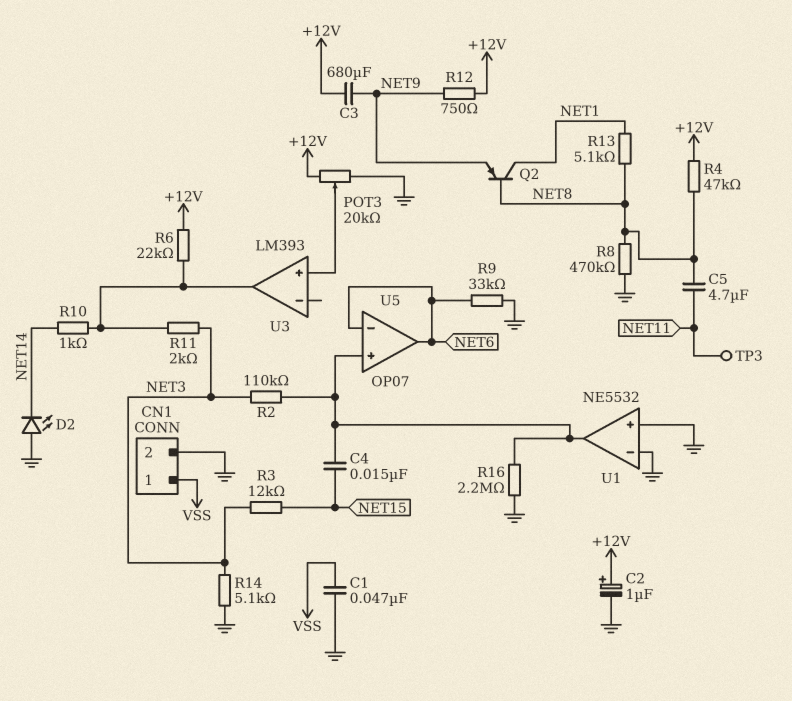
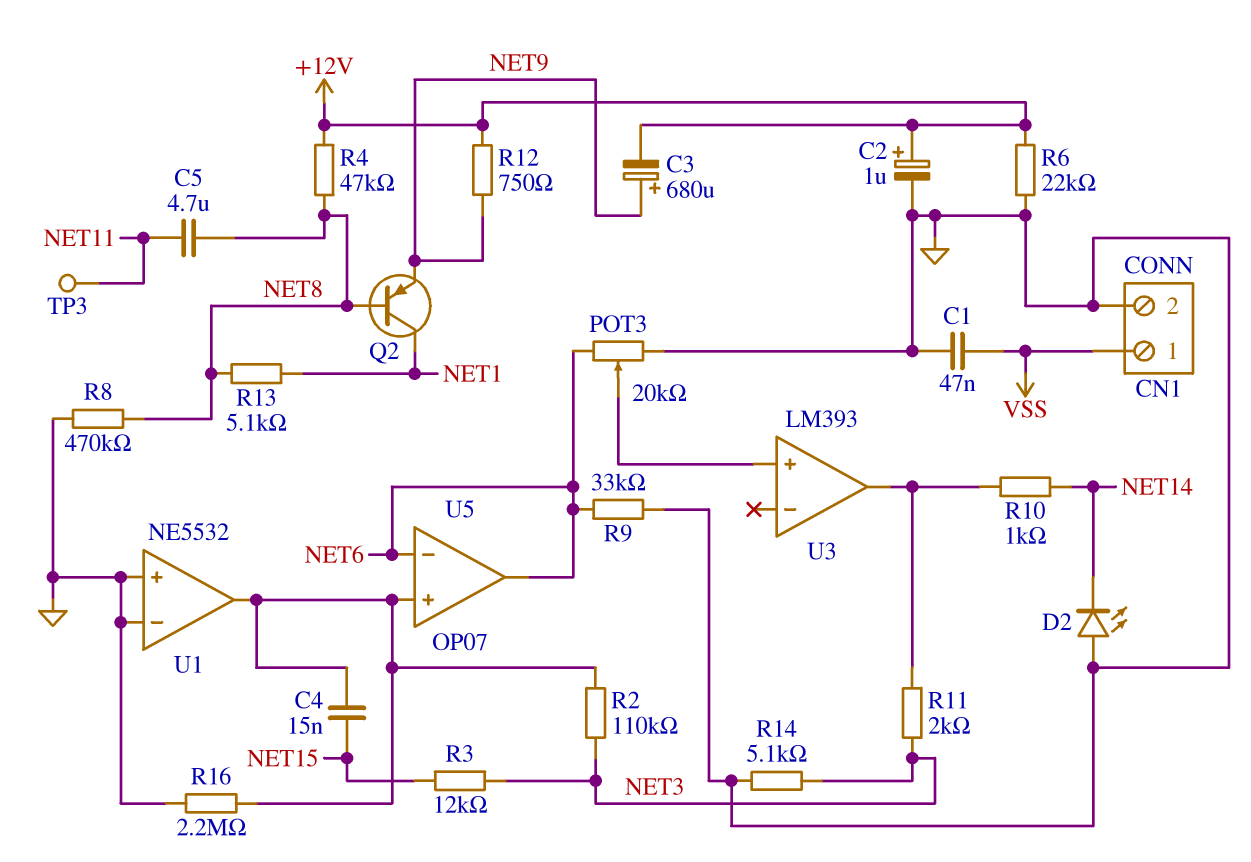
C3: 680uF (+12V, NET9) -> 680uF (plus NET9, minus +12V)
POT3: 20k (+12V, GND, wiper U3/in+) -> 20k (GND, NET6, wiper U3/in+)
R6: 22k (+12V, U3/out) -> 22k (+12V, GND)

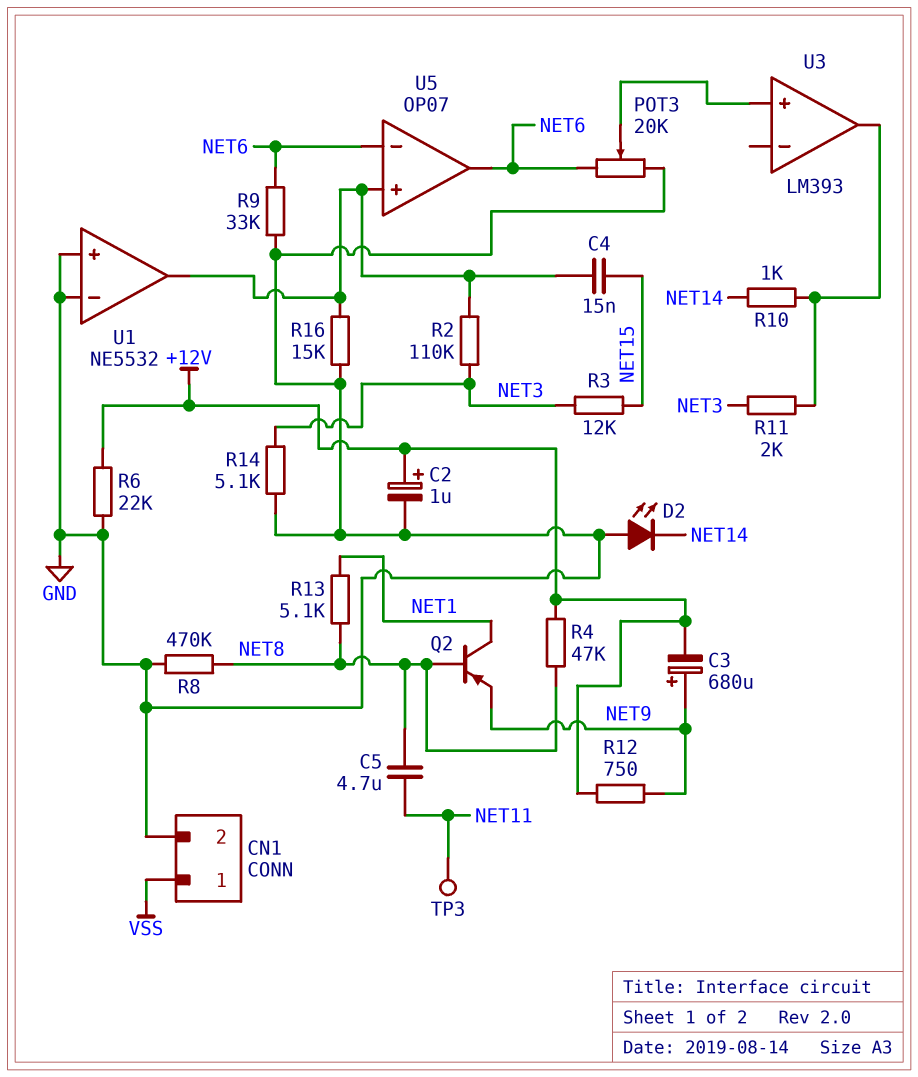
C1: 47nF (GND, VSS) -> none
R16: 2.2M (GND, U1/out) -> 15k (GND, U1/out)

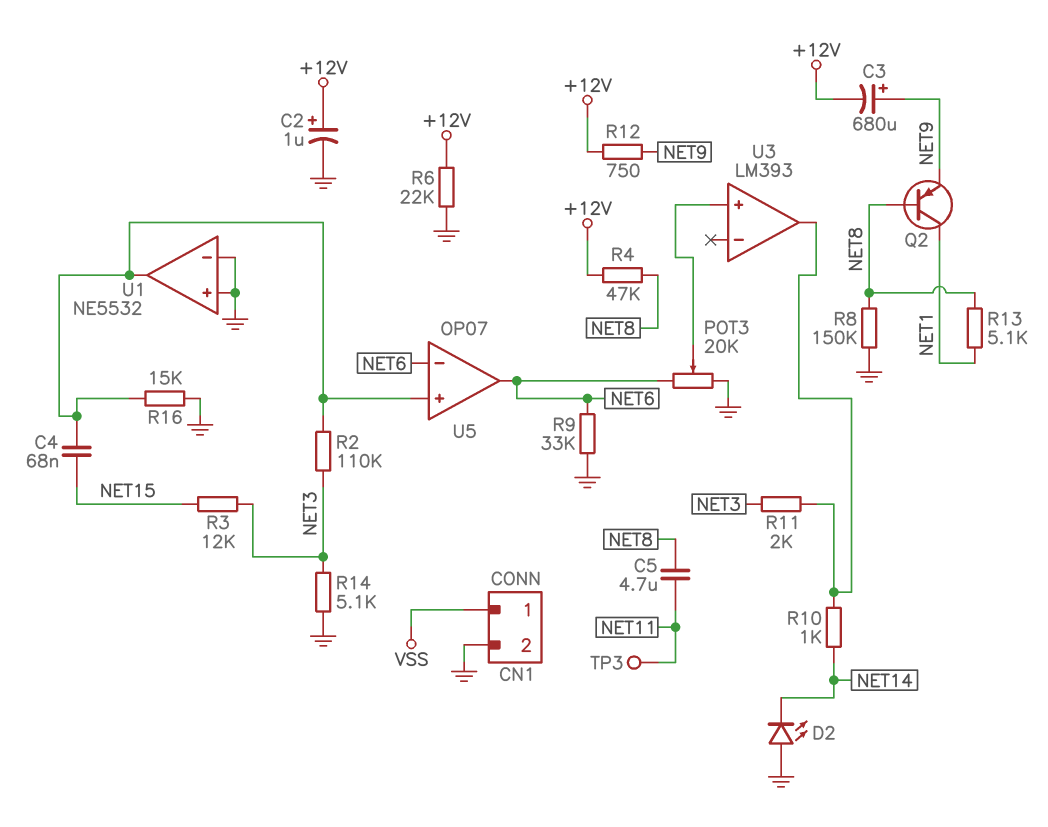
C4: 15nF (NET15, U1/out) -> 68nF (NET15, U1/out)
R8: 470k (GND, NET8) -> 150k (GND, NET8)

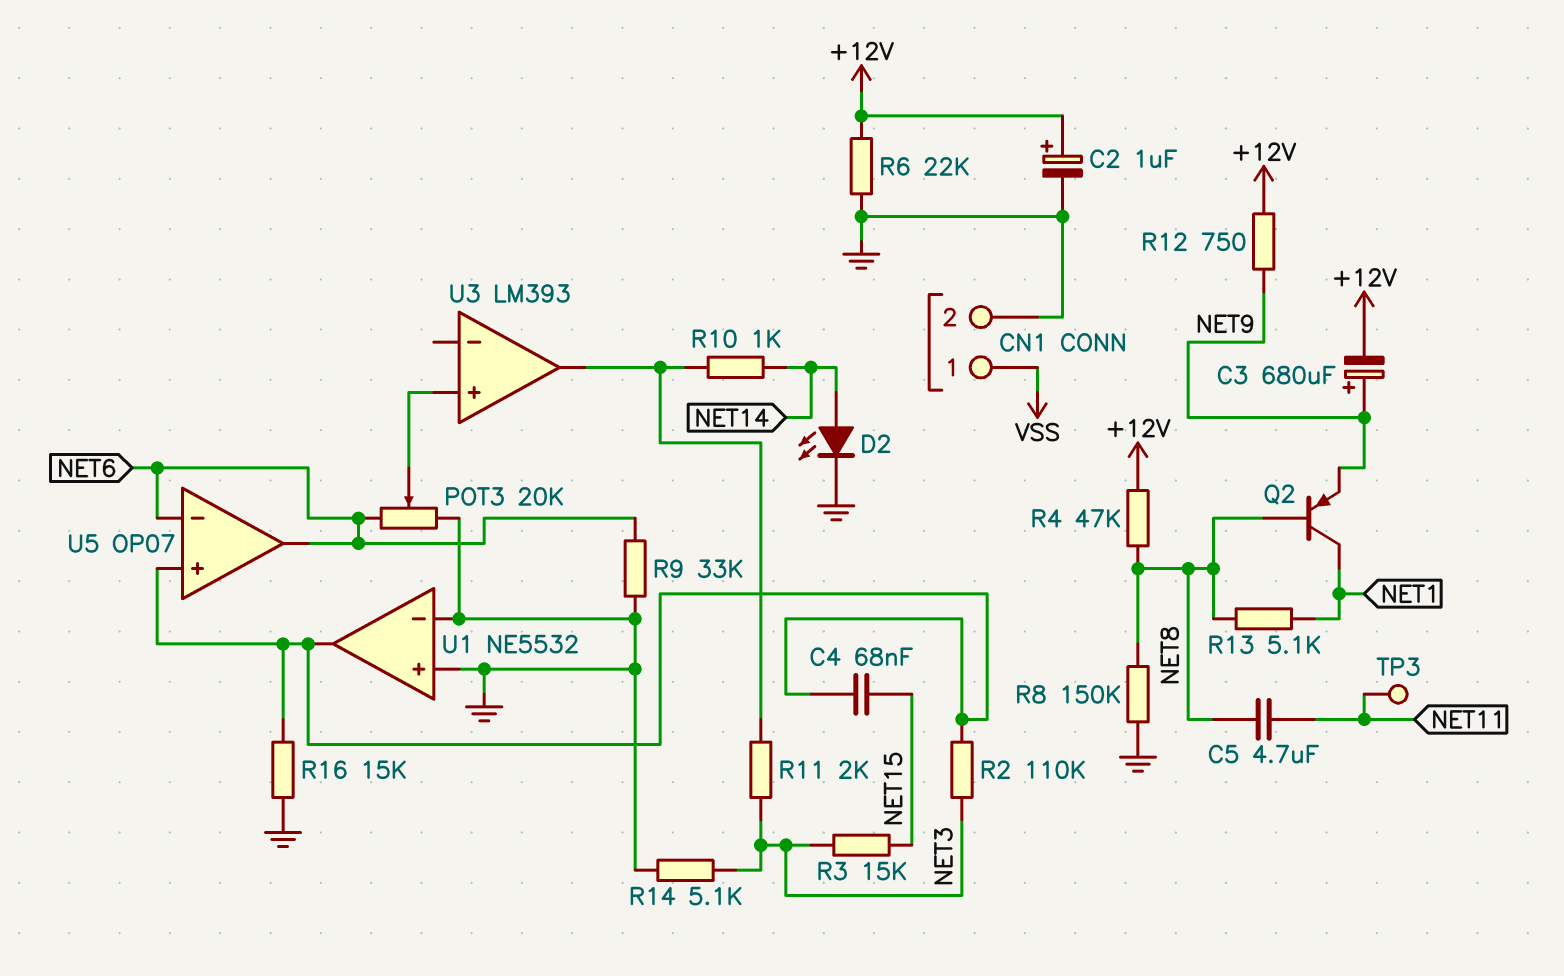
D2: LED (A GND, K NET14) -> LED (A NET14, K GND)
R3: 12k (NET3, NET15) -> 15k (NET3, NET15)

